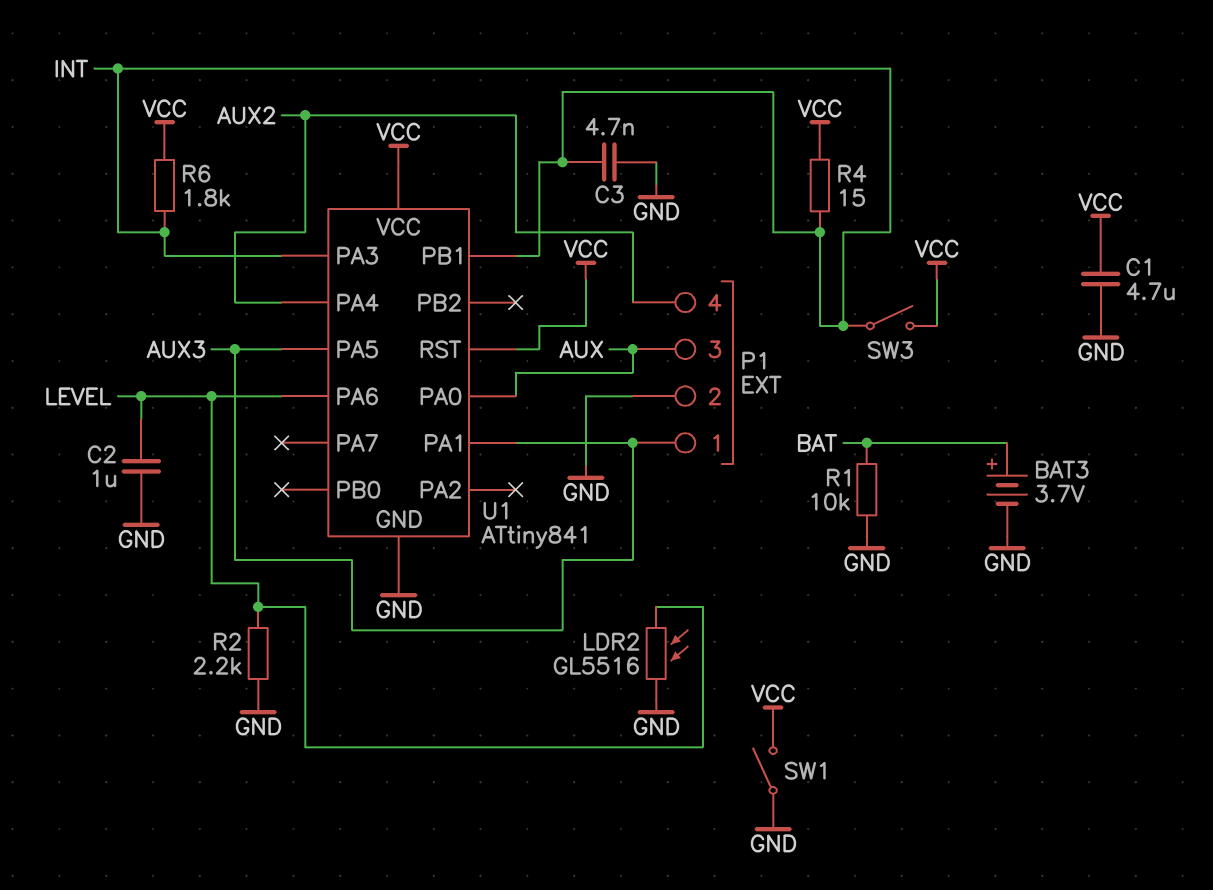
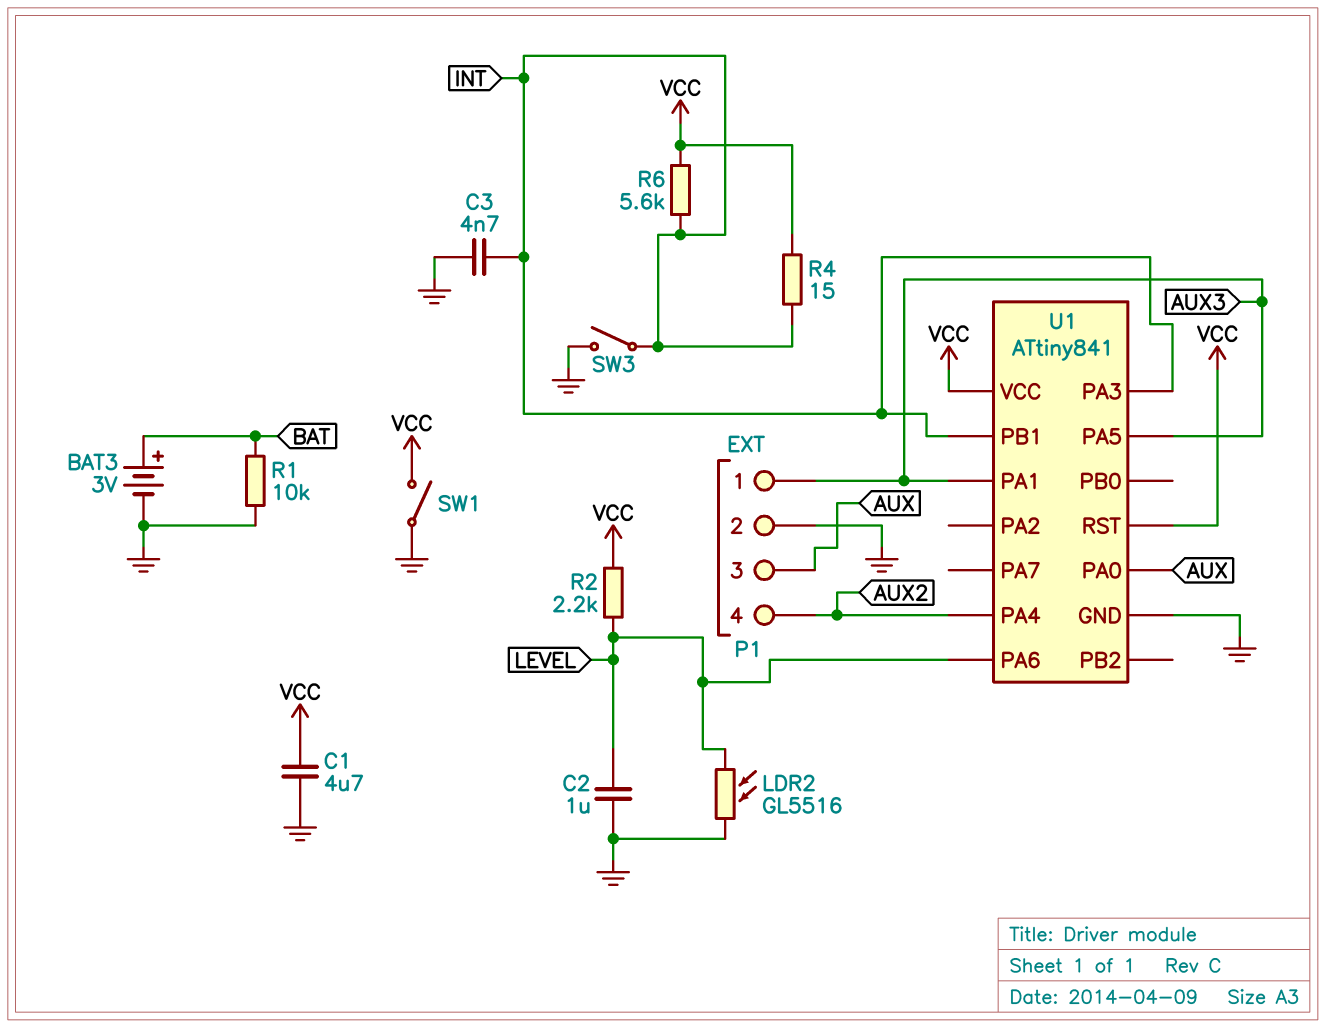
BAT3: 3.7V (plus BAT, minus GND) -> 3V (plus BAT, minus GND)
R2: 2.2k (GND, LEVEL) -> 2.2k (LEVEL, VCC)
R6: 1.8k (INT, VCC) -> 5.6k (INT, VCC)
SW3: switch (INT, VCC) -> switch (GND, INT)

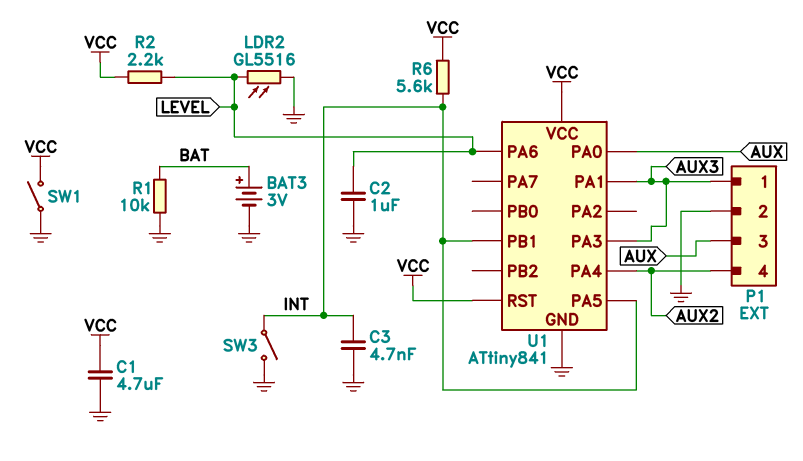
R4: 15 (INT, VCC) -> none
U1 pin PA3: INT -> AUX3
U1 pin PA5: AUX3 -> INT

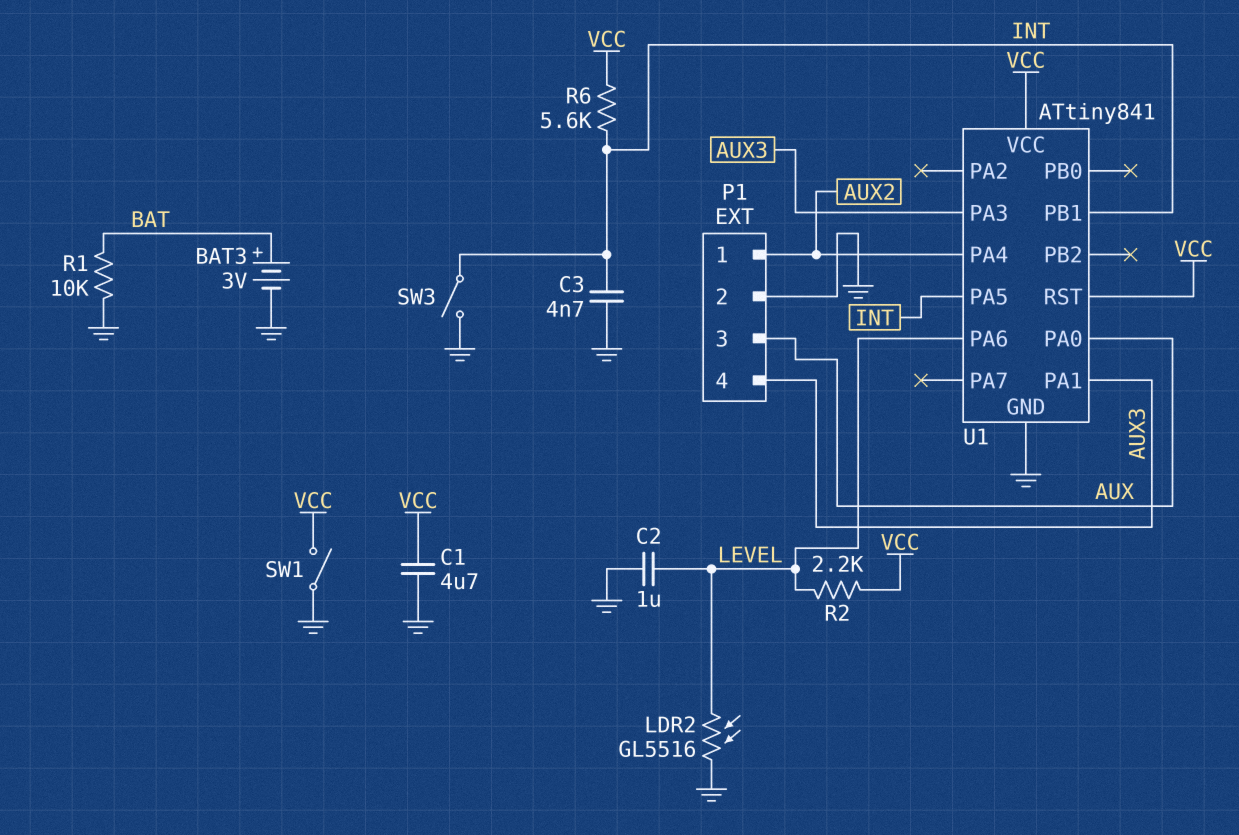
P1 pin 1: AUX3 -> AUX2
P1 pin 4: AUX2 -> AUX3

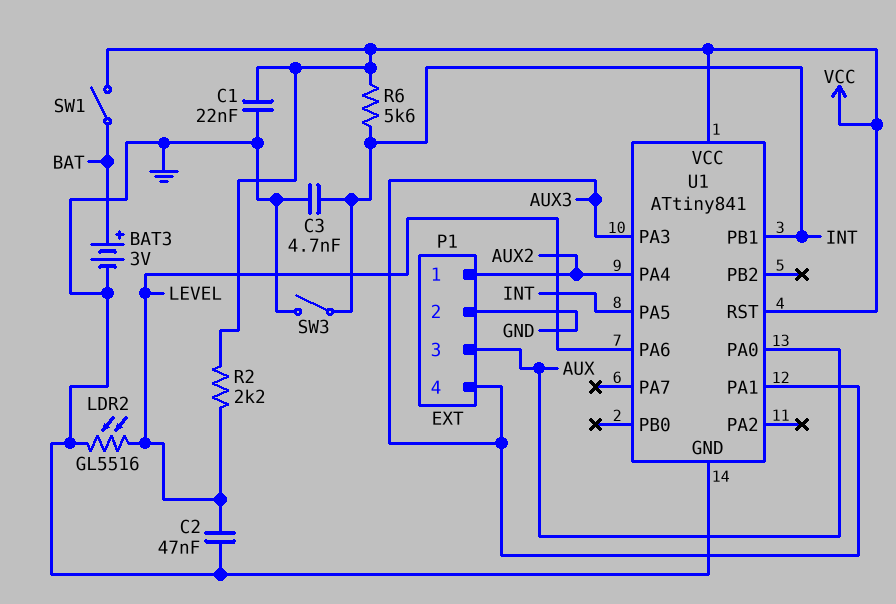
C1: 4.7uF (GND, VCC) -> 22nF (GND, VCC)
C2: 1uF (GND, LEVEL) -> 47nF (GND, LEVEL)
R1: 10k (BAT, GND) -> none
SW1: switch (GND, VCC) -> switch (BAT, VCC)

